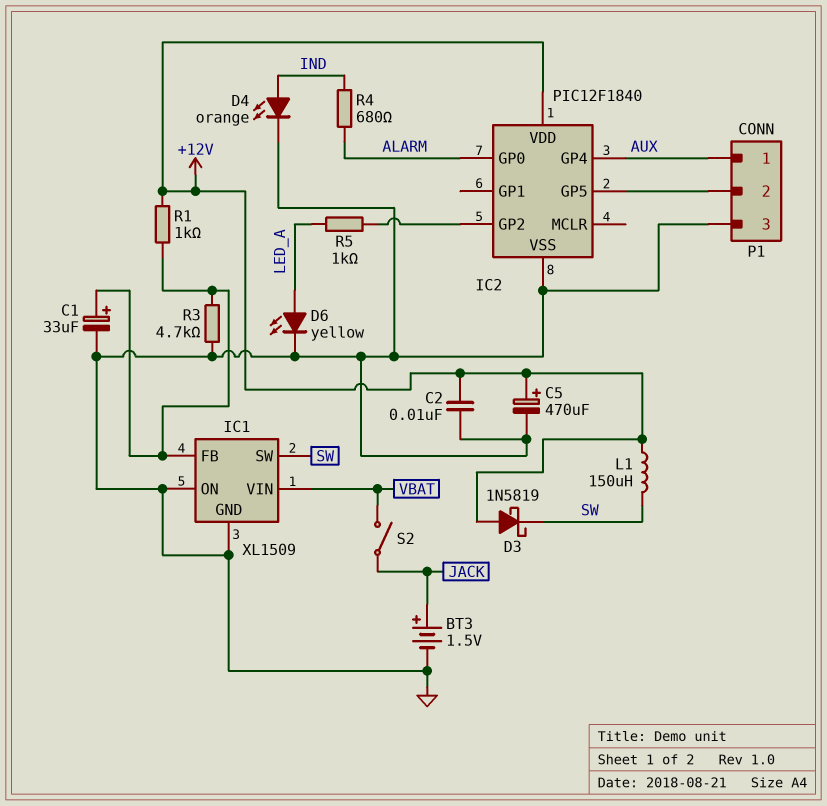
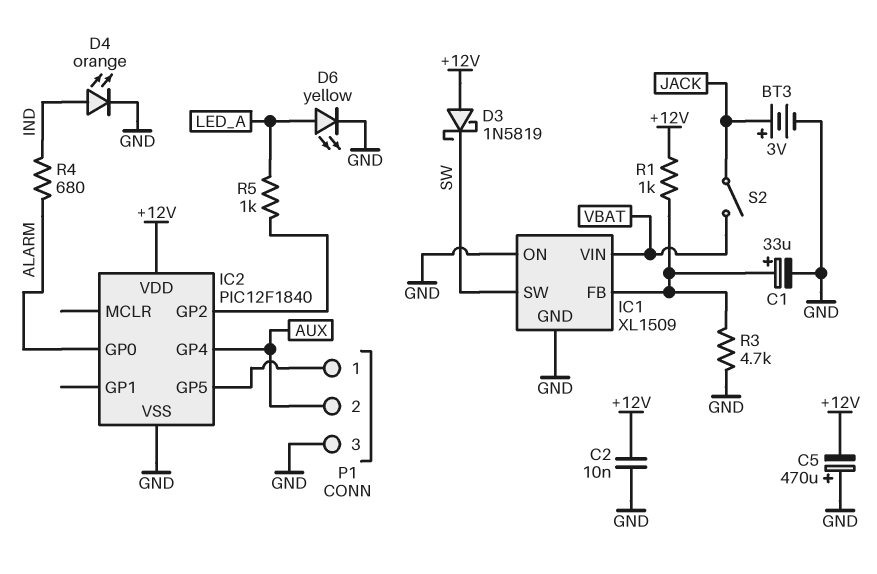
BT3: 1.5V (plus JACK, minus GND) -> 3V (plus JACK, minus GND)
C5: 470uF (plus +12V, minus GND) -> 470uF (plus GND, minus +12V)
L1: 150uH (+12V, SW) -> none
P1 pin 1: AUX -> IC2/GP5
P1 pin 2: IC2/GP5 -> AUX

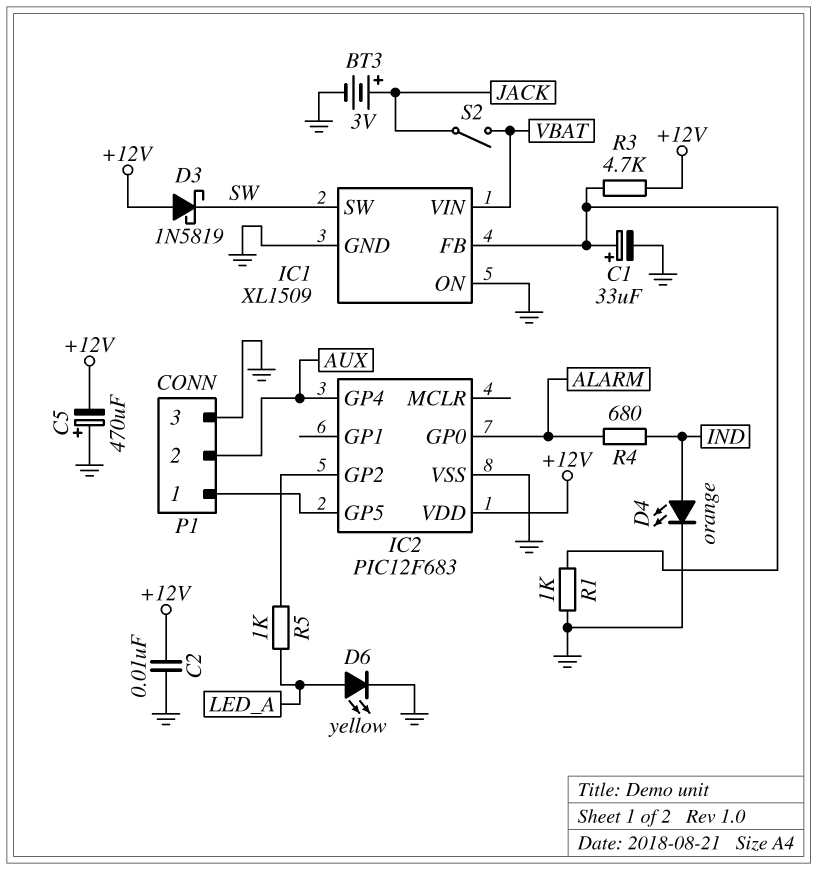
IC2: PIC12F1840 -> PIC12F683
R1: 1k (+12V, IC1/FB) -> 1k (GND, IC1/FB)
R3: 4.7k (GND, IC1/FB) -> 4.7k (+12V, IC1/FB)

